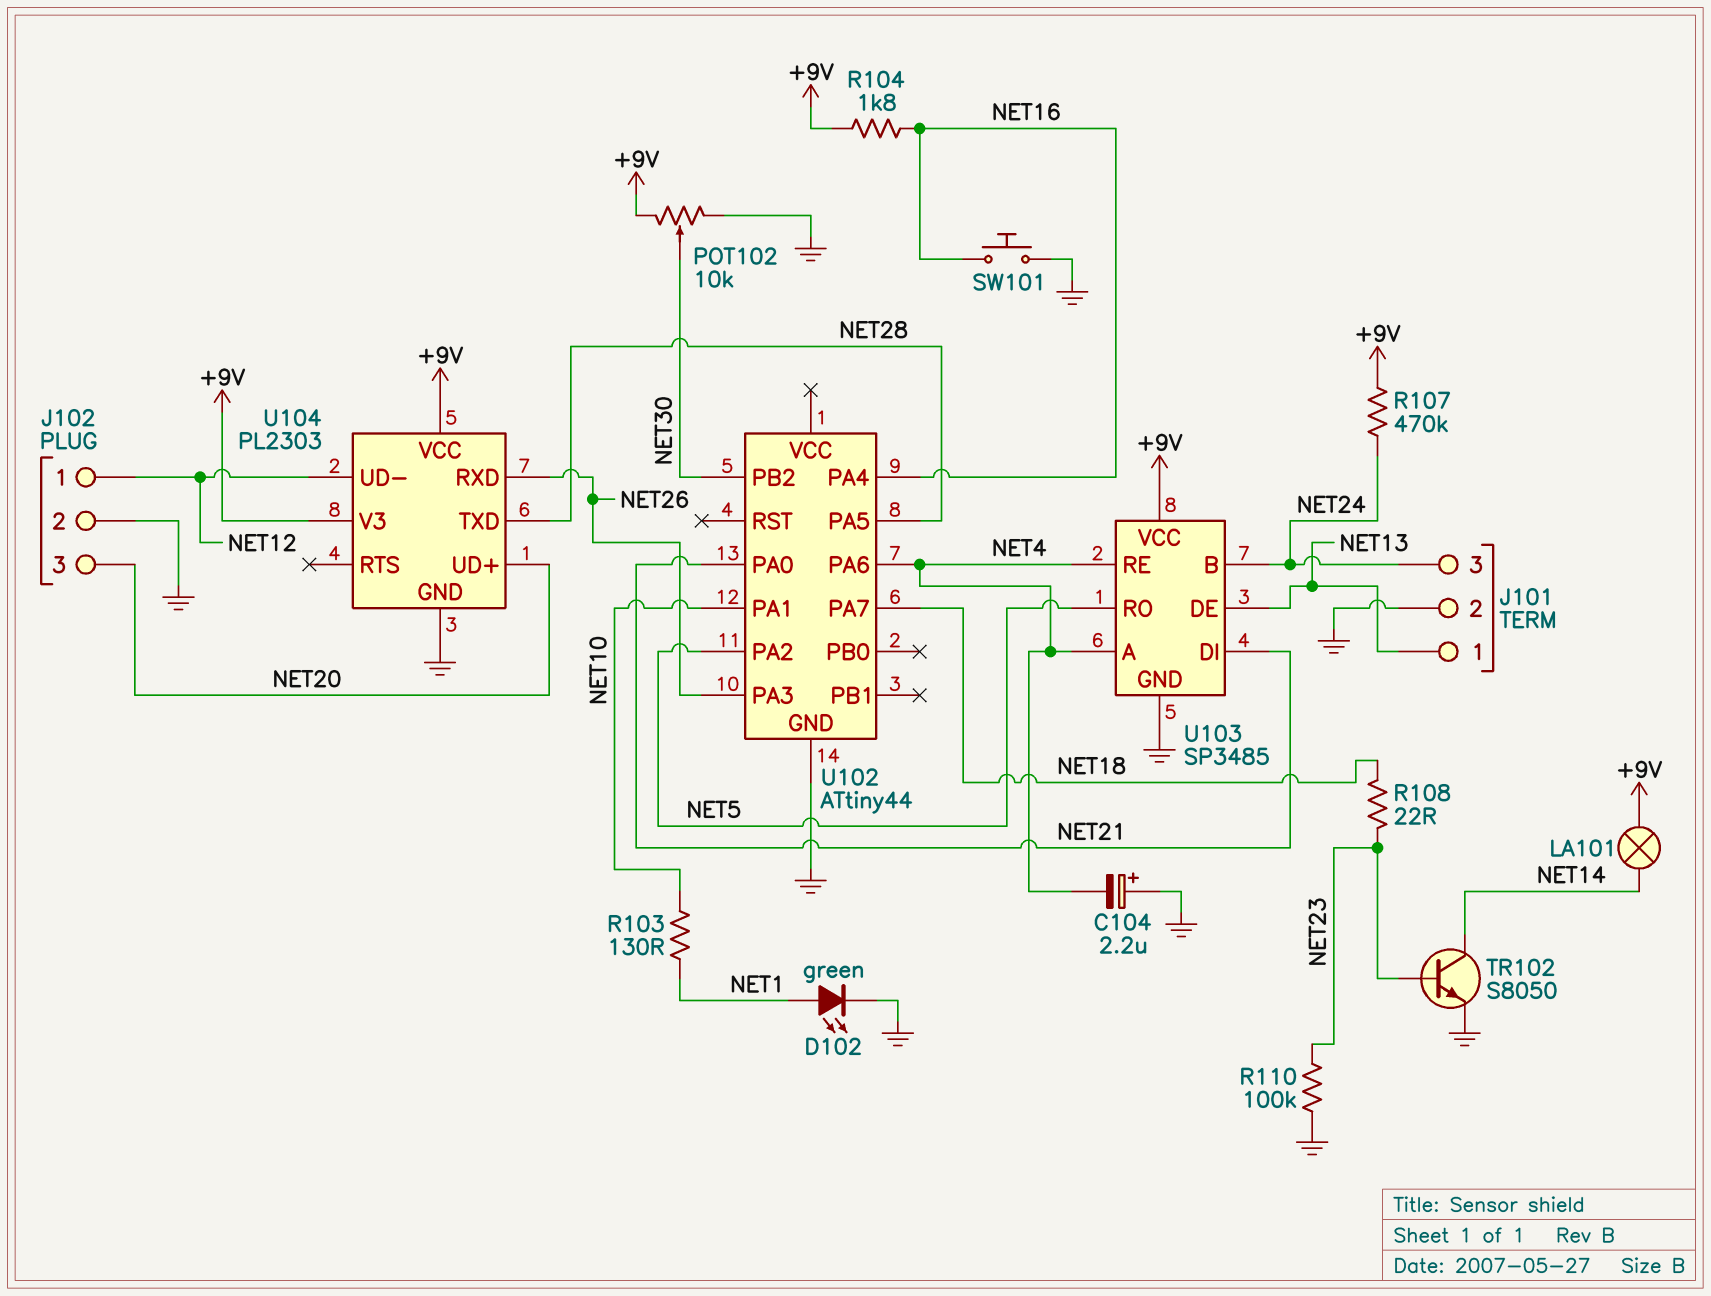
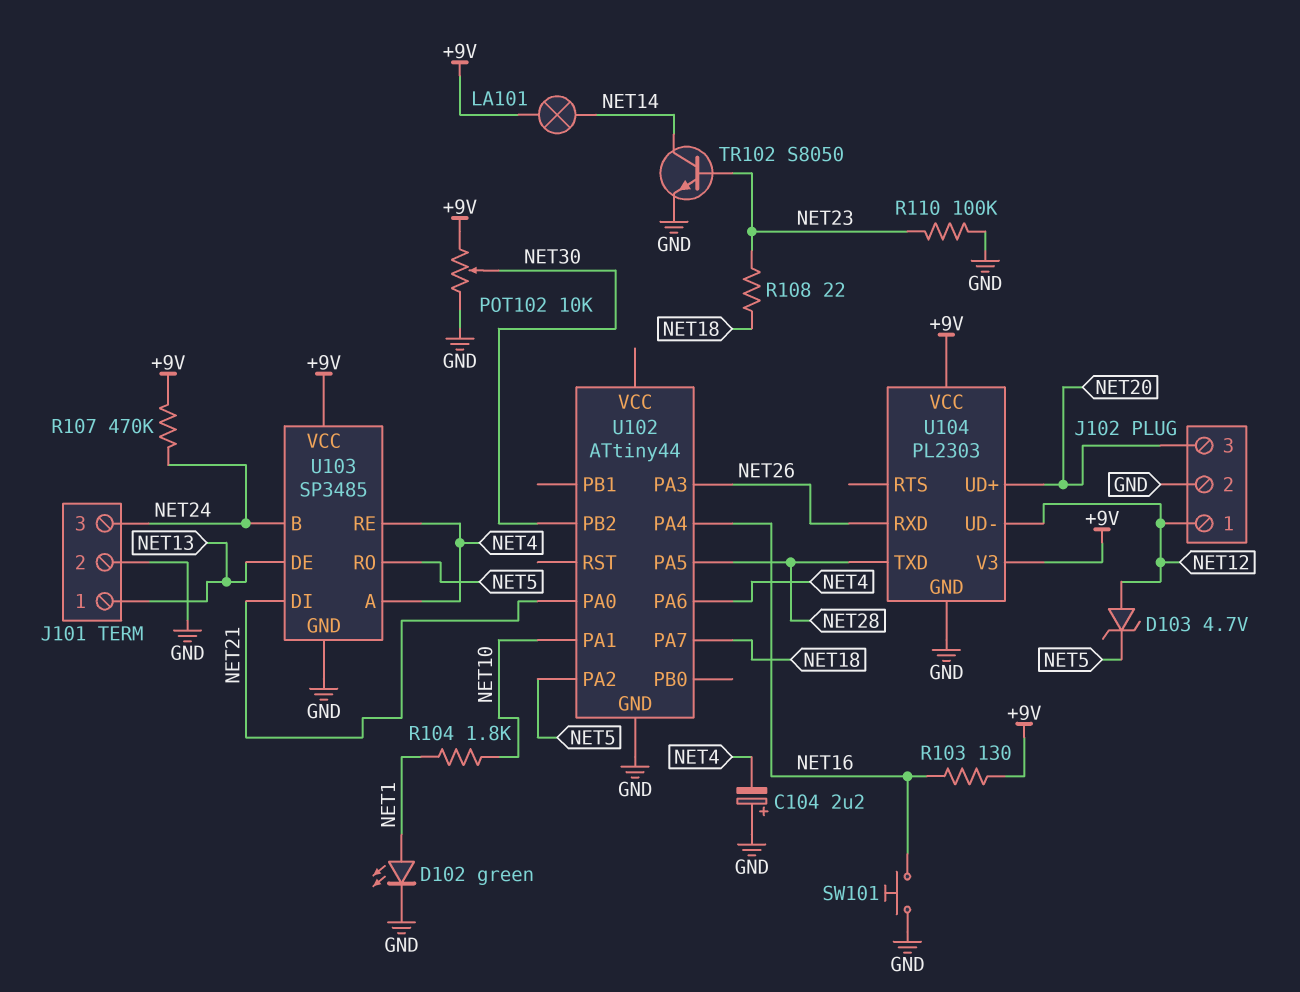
D103: none -> zener 4.7V (A NET12, K NET5)
R103: 130 (NET1, NET10) -> 130 (+9V, NET16)
R104: 1.8k (+9V, NET16) -> 1.8k (NET1, NET10)

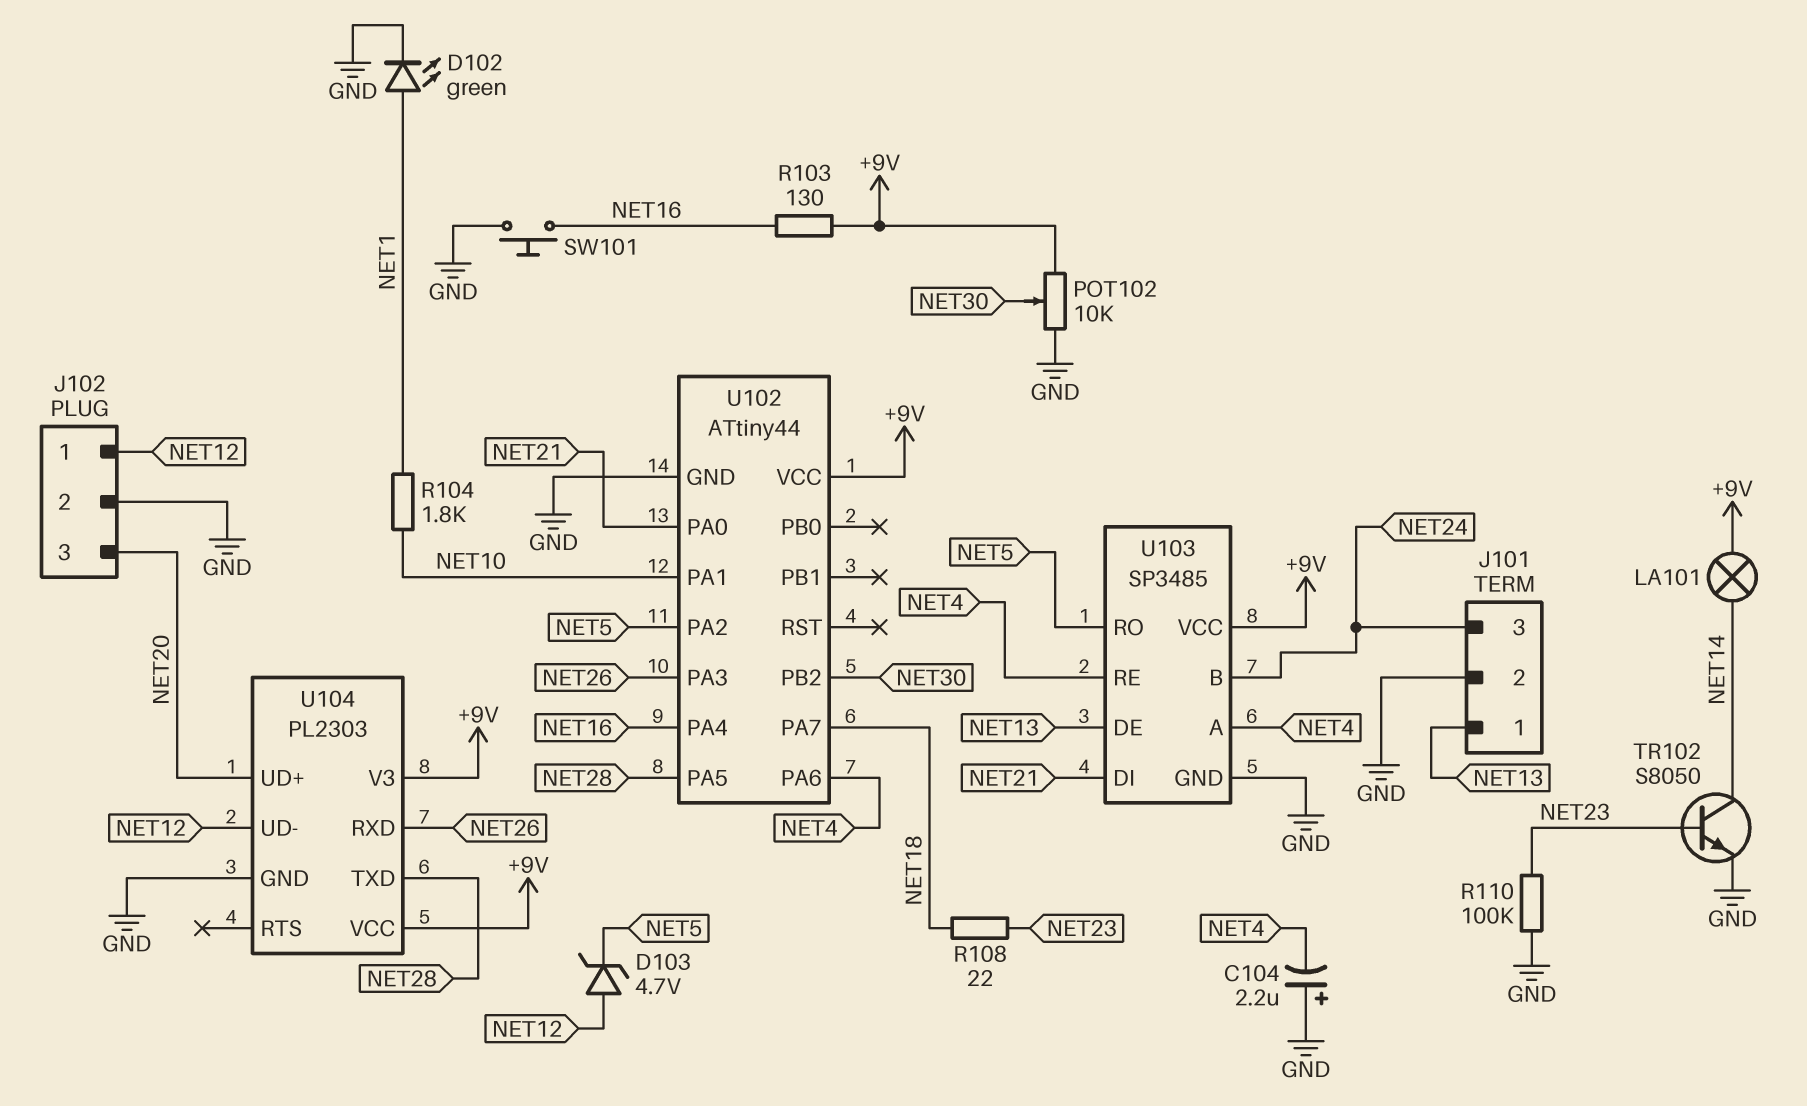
R107: 470k (+9V, NET24) -> none
U102 pin VCC: none -> +9V

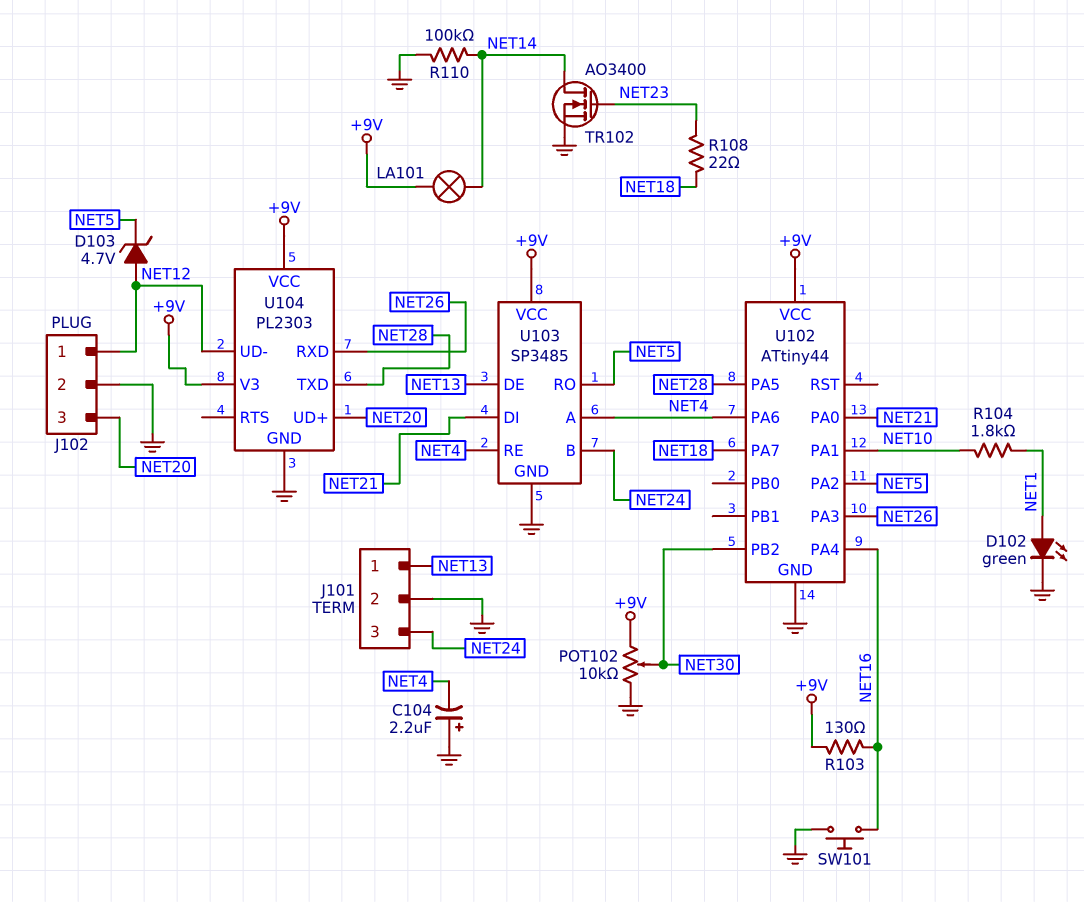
R110: 100k (GND, NET23) -> 100k (GND, NET14)
TR102: NPN S8050 (B NET23, C NET14, E GND) -> NMOS AO3400 (G NET23, D NET14, S GND)

